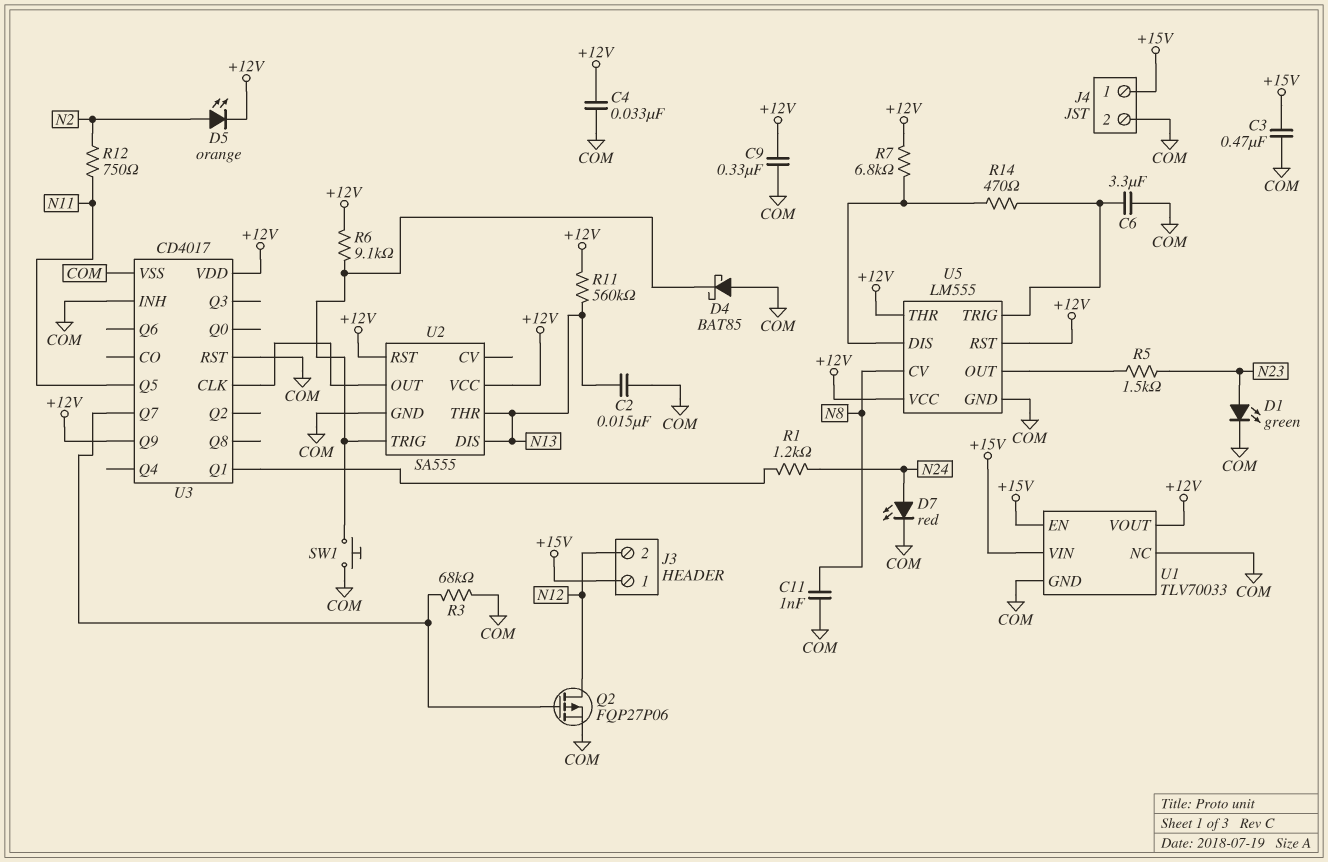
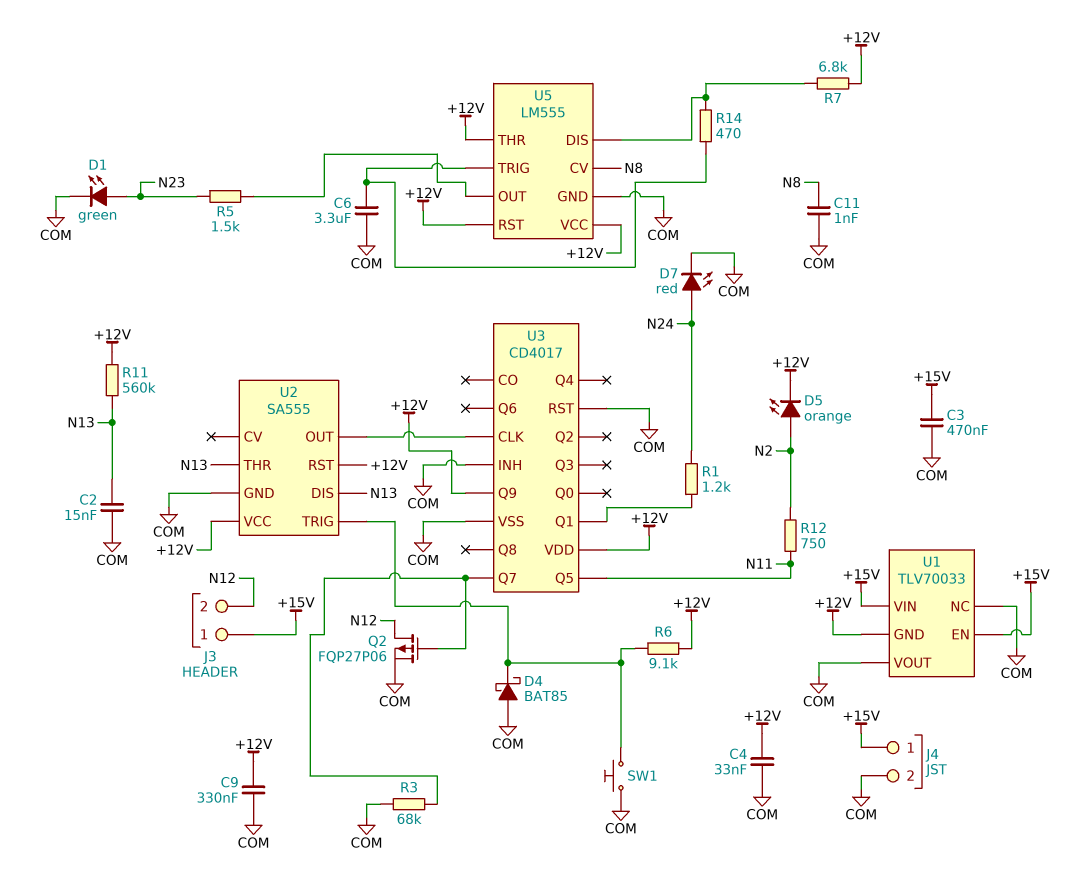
U1 pin GND: COM -> +12V
U1 pin VOUT: +12V -> COM

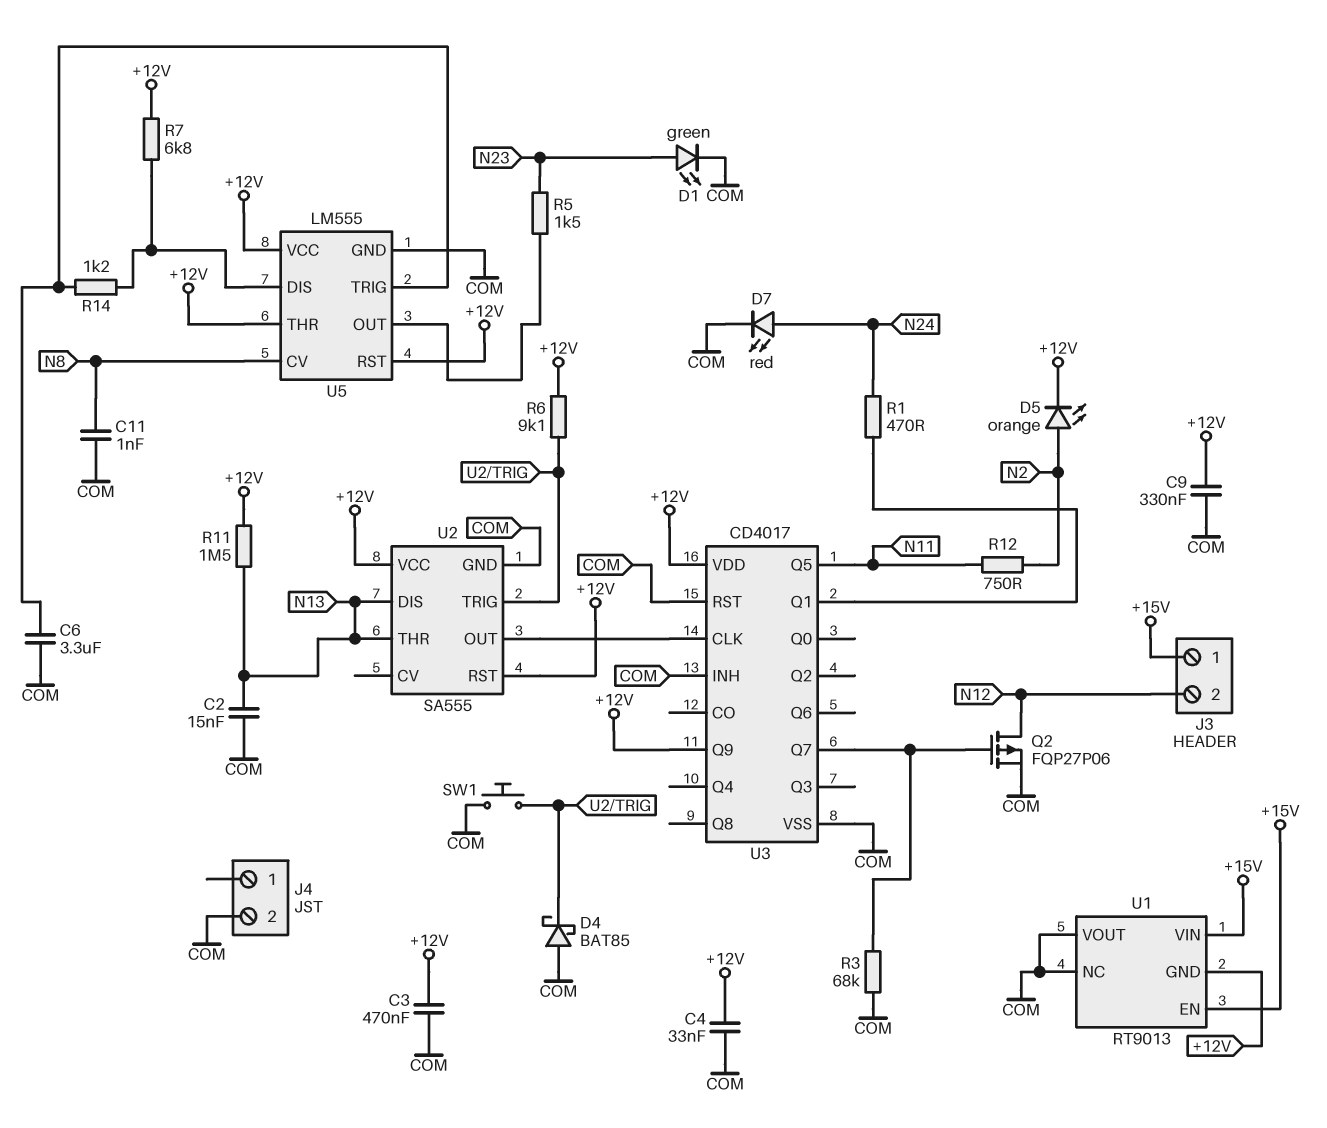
C3: 470nF (+15V, COM) -> 470nF (+12V, COM)
J4 pin 1: +15V -> none
R1: 1.2k (N24, U3/Q1) -> 470 (N24, U3/Q1)
R11: 560k (+12V, N13) -> 1.5M (+12V, N13)
R14: 470 (U5/DIS, U5/TRIG) -> 1.2k (U5/DIS, U5/TRIG)
U1: TLV70033 -> RT9013

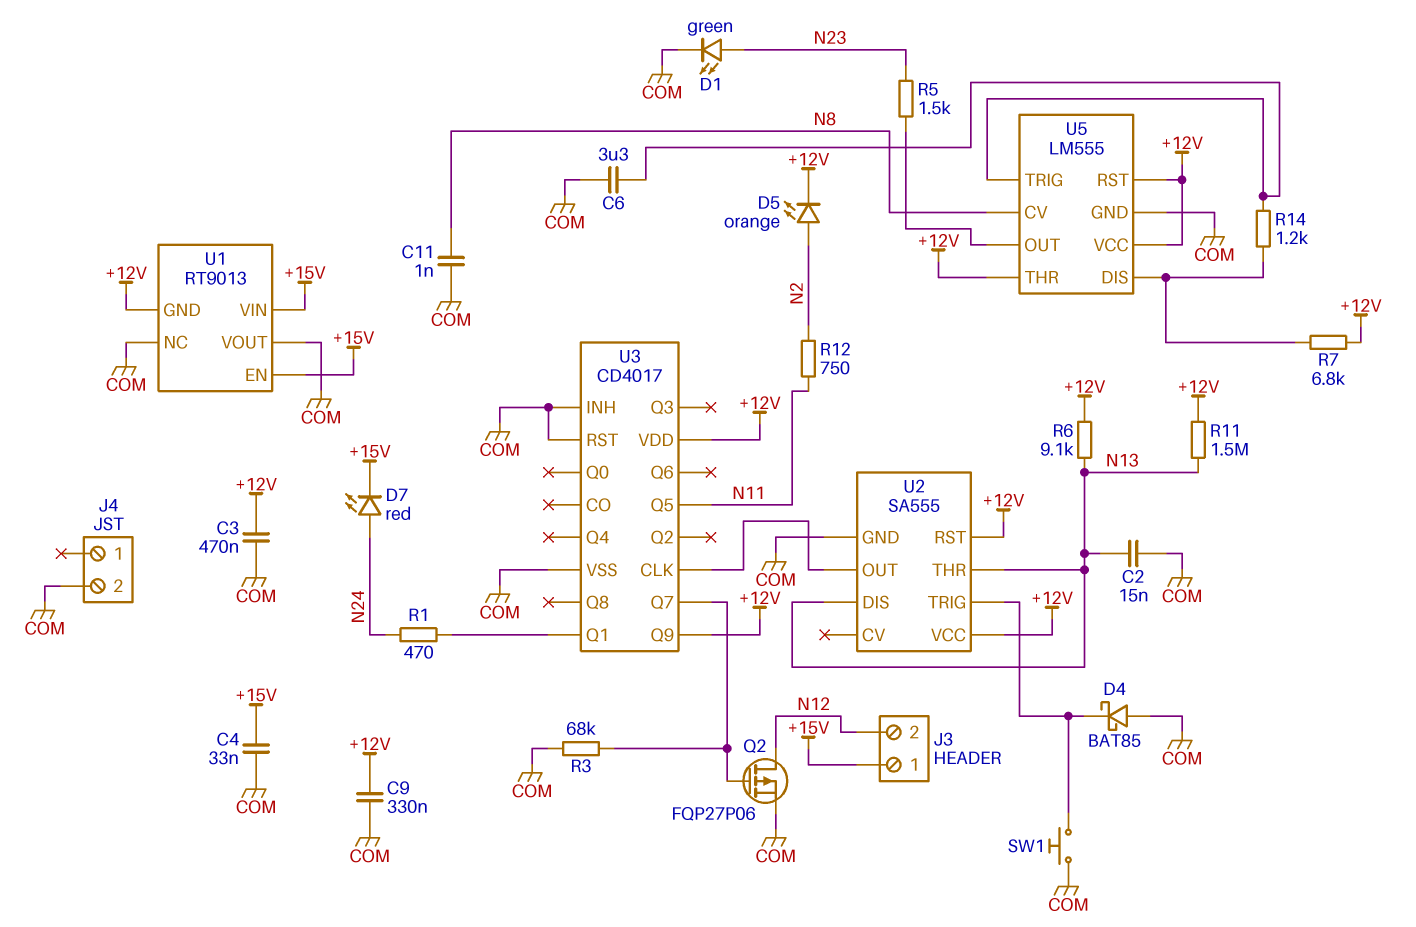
C4: 33nF (+12V, COM) -> 33nF (+15V, COM)
D7: LED red (A N24, K COM) -> LED red (A N24, K +15V)
R6: 9.1k (+12V, U2/TRIG) -> 9.1k (+12V, N13)

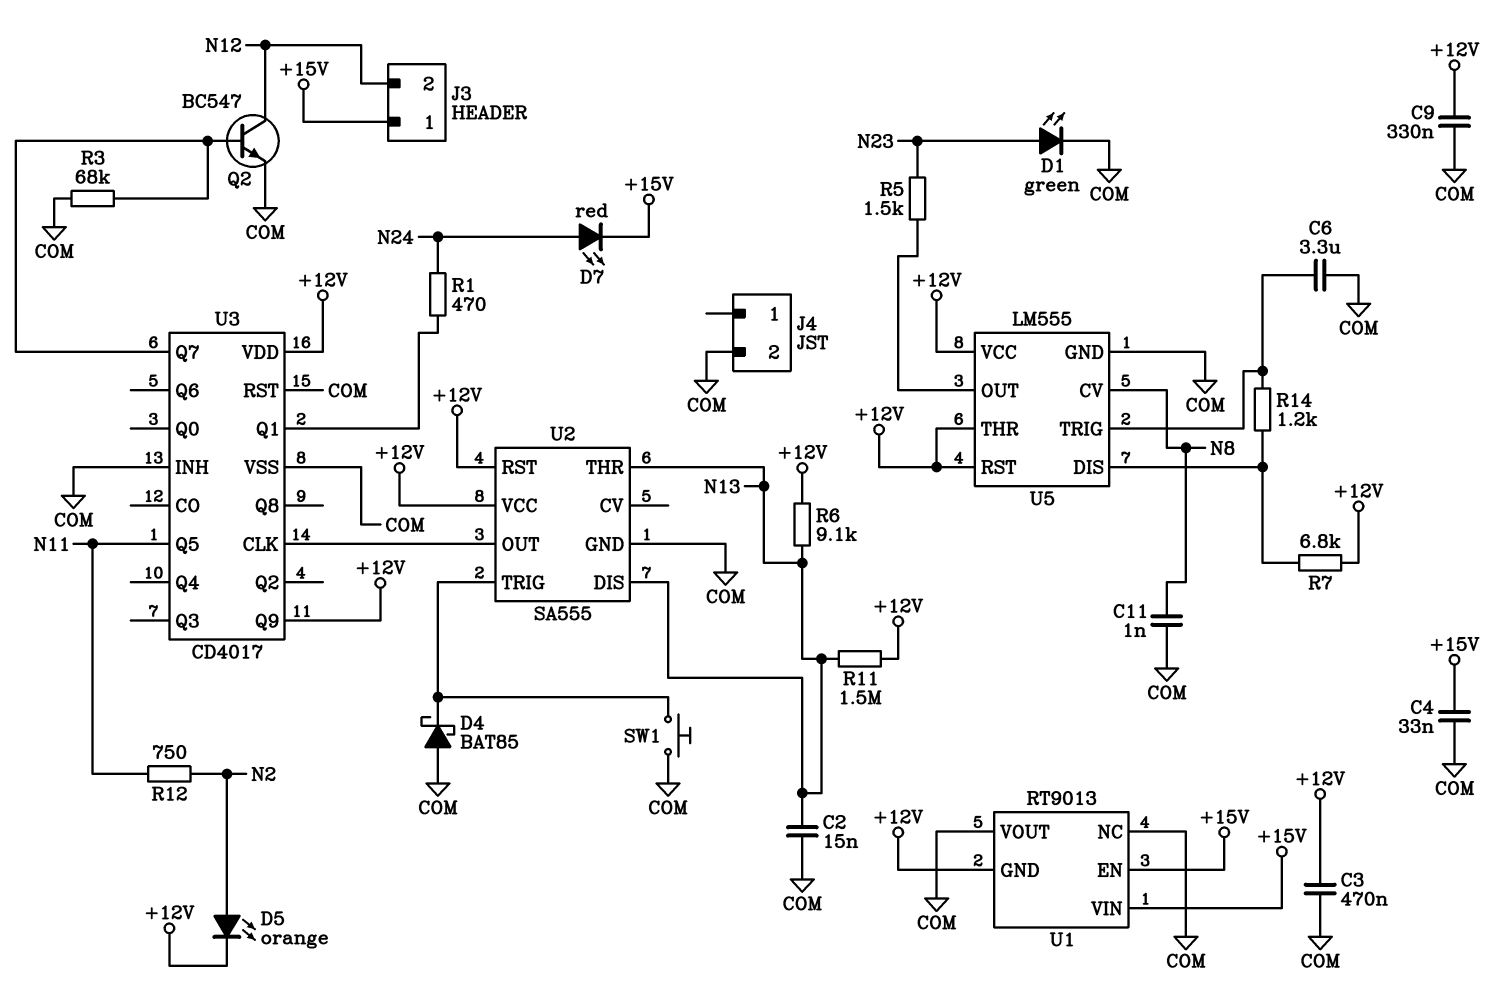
Q2: PMOS FQP27P06 (G U3/Q7, D N12, S COM) -> NPN BC547 (B U3/Q7, C N12, E COM)

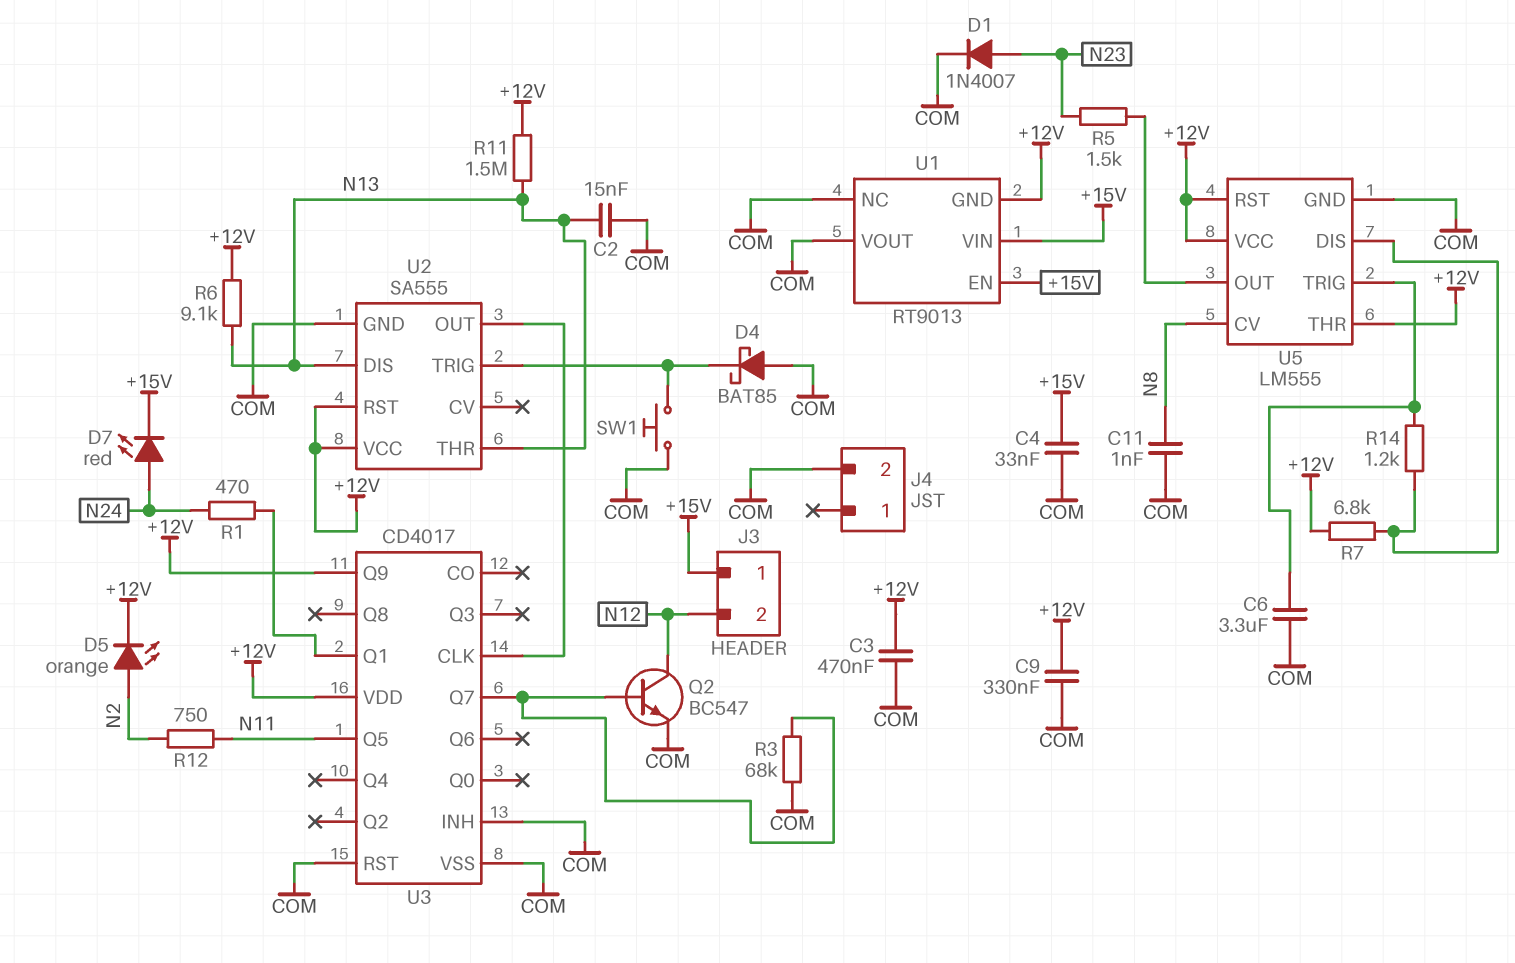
D1: LED green (A N23, K COM) -> diode 1N4007 (A N23, K COM)

